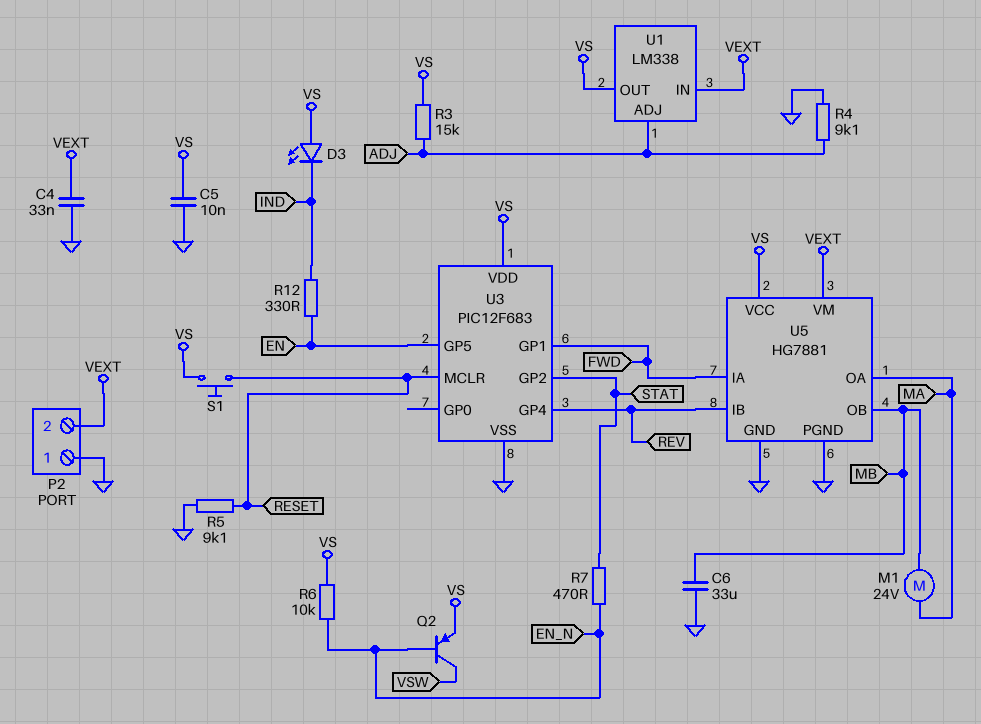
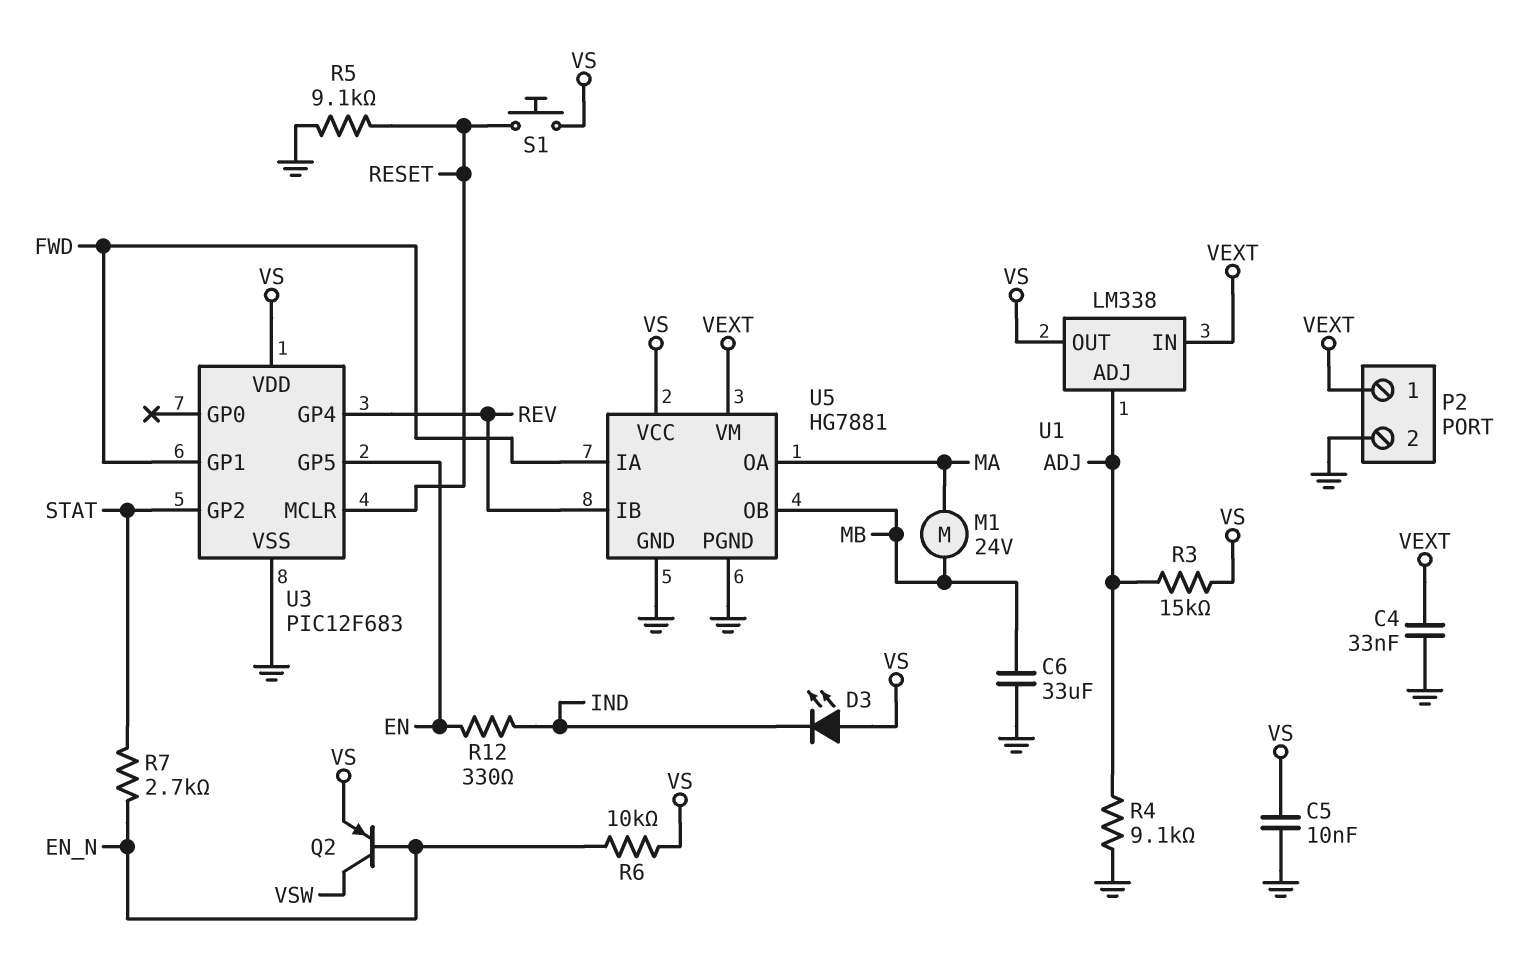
P2 pin 1: GND -> VEXT
P2 pin 2: VEXT -> GND
R7: 470 (EN_N, STAT) -> 2.7k (EN_N, STAT)

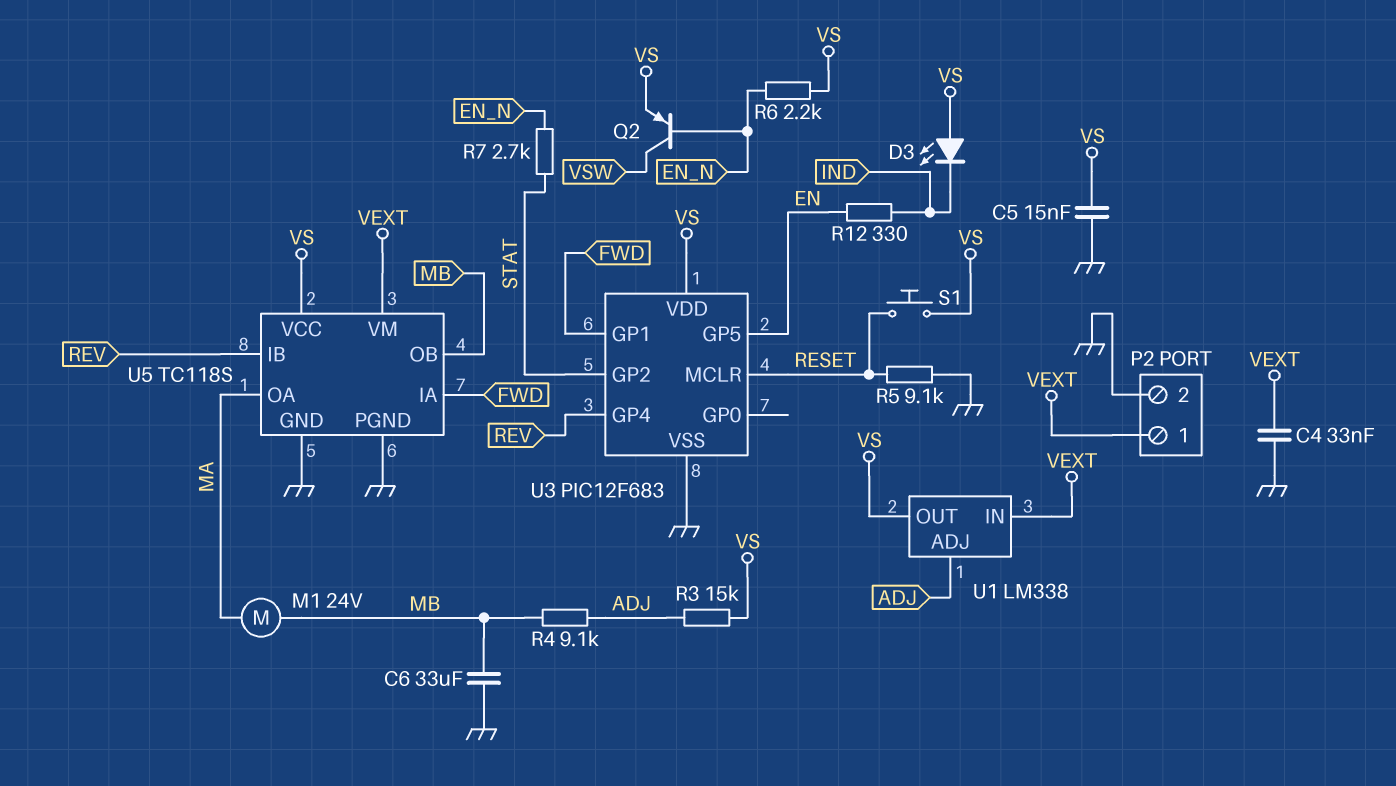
C5: 10nF (GND, VS) -> 15nF (GND, VS)
R4: 9.1k (ADJ, GND) -> 9.1k (ADJ, MB)
R6: 10k (EN_N, VS) -> 2.2k (EN_N, VS)
U5: HG7881 -> TC118S

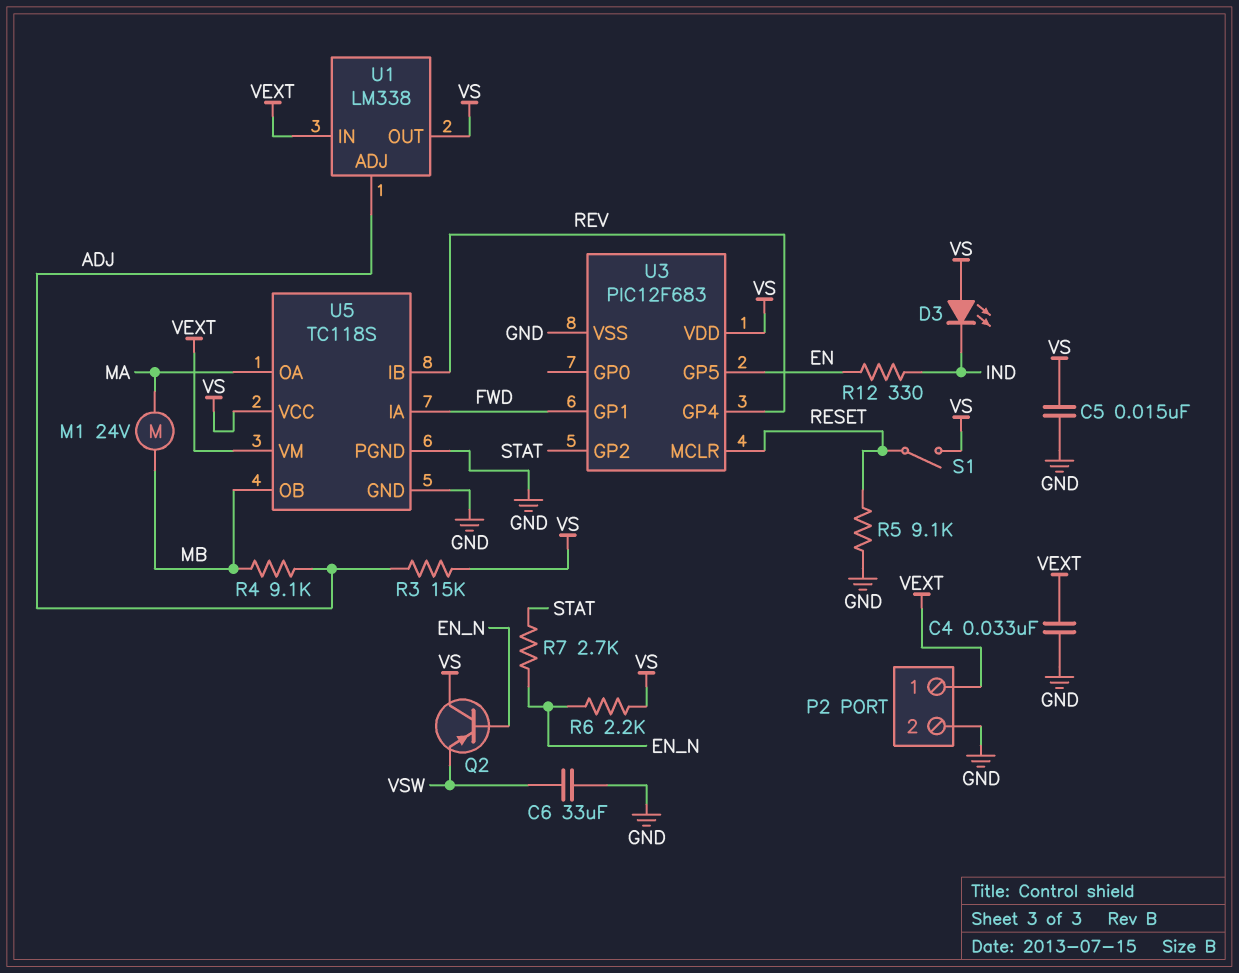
C6: 33uF (GND, MB) -> 33uF (GND, VSW)
Q2: PNP (B EN_N, C VSW, E VS) -> PNP (B EN_N, C VS, E VSW)
S1: button (RESET, VS) -> switch (RESET, VS)

